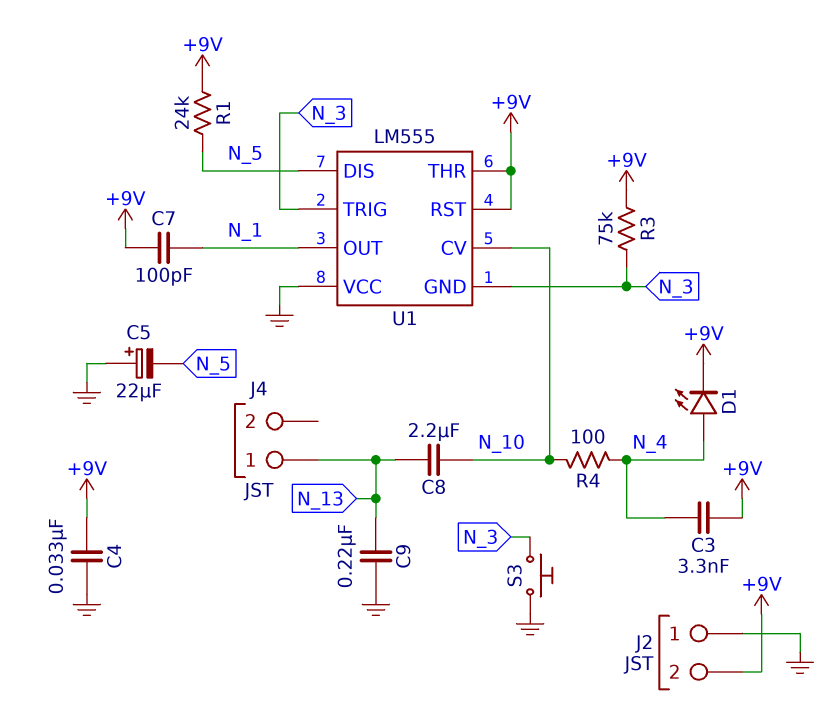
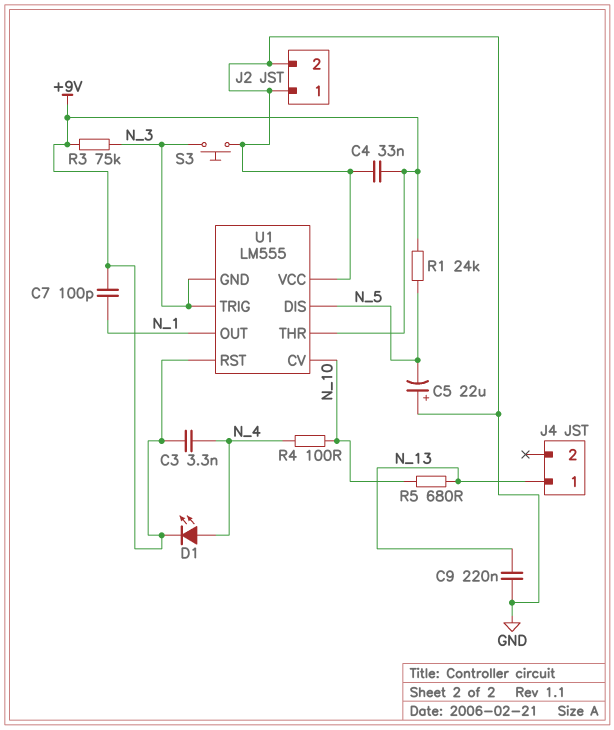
C8: 2.2uF (N_10, N_13) -> none
J2 pin 2: +9V -> GND
R5: none -> 680 (N_10, N_13)

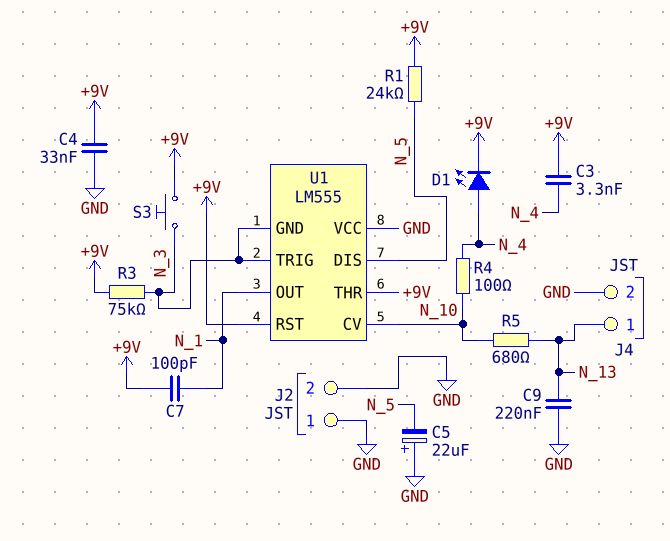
J4 pin 2: none -> GND
S3: button (GND, N_3) -> button (+9V, N_3)

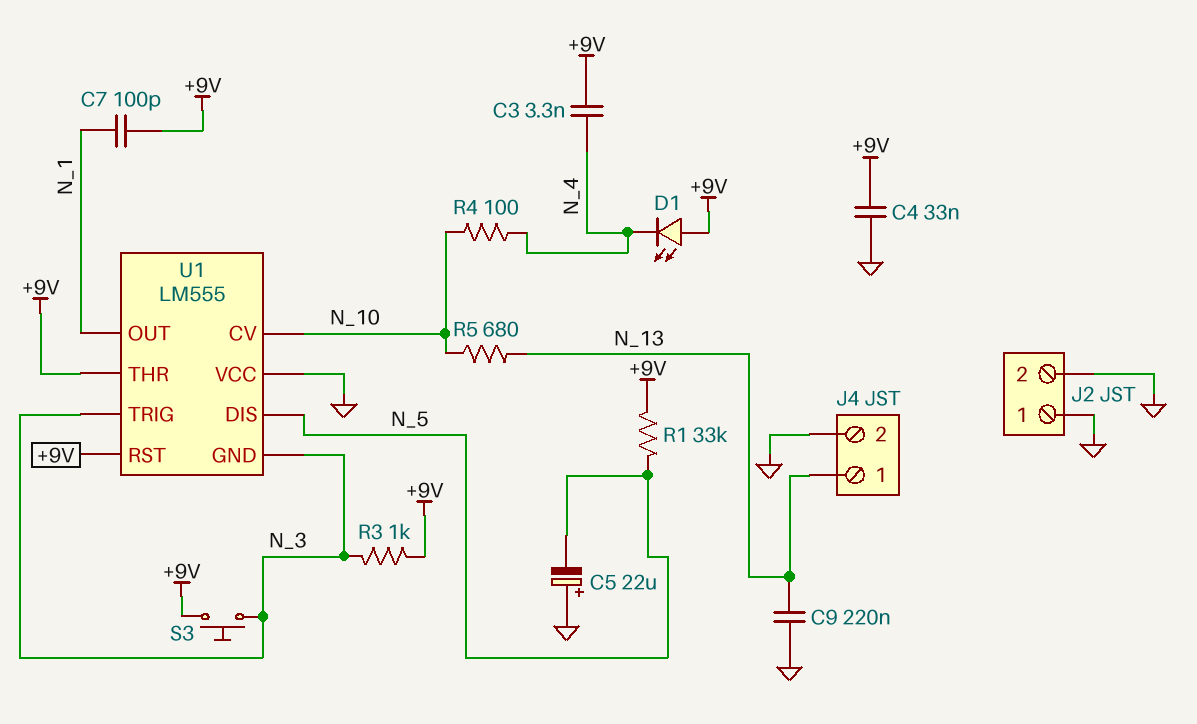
D1: LED (A N_4, K +9V) -> LED (A +9V, K N_4)
R1: 24k (+9V, N_5) -> 33k (+9V, N_5)
R3: 75k (+9V, N_3) -> 1k (+9V, N_3)

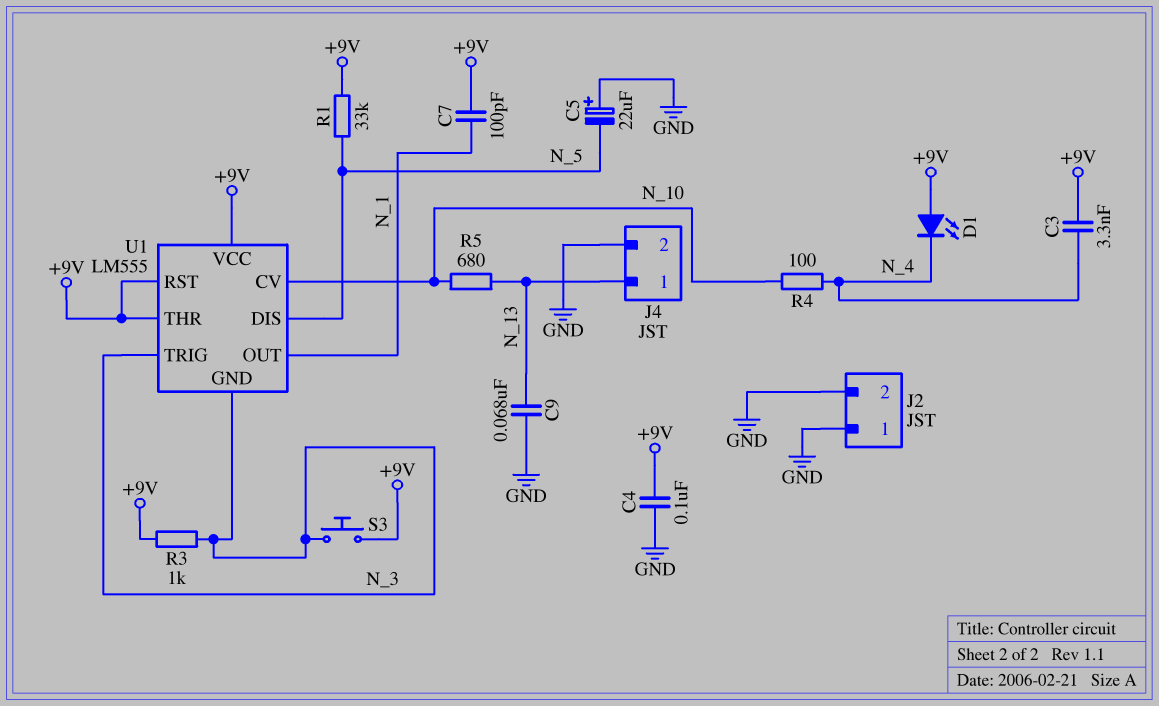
C4: 33nF (+9V, GND) -> 100nF (+9V, GND)
C9: 220nF (GND, N_13) -> 68nF (GND, N_13)
U1 pin VCC: GND -> +9V

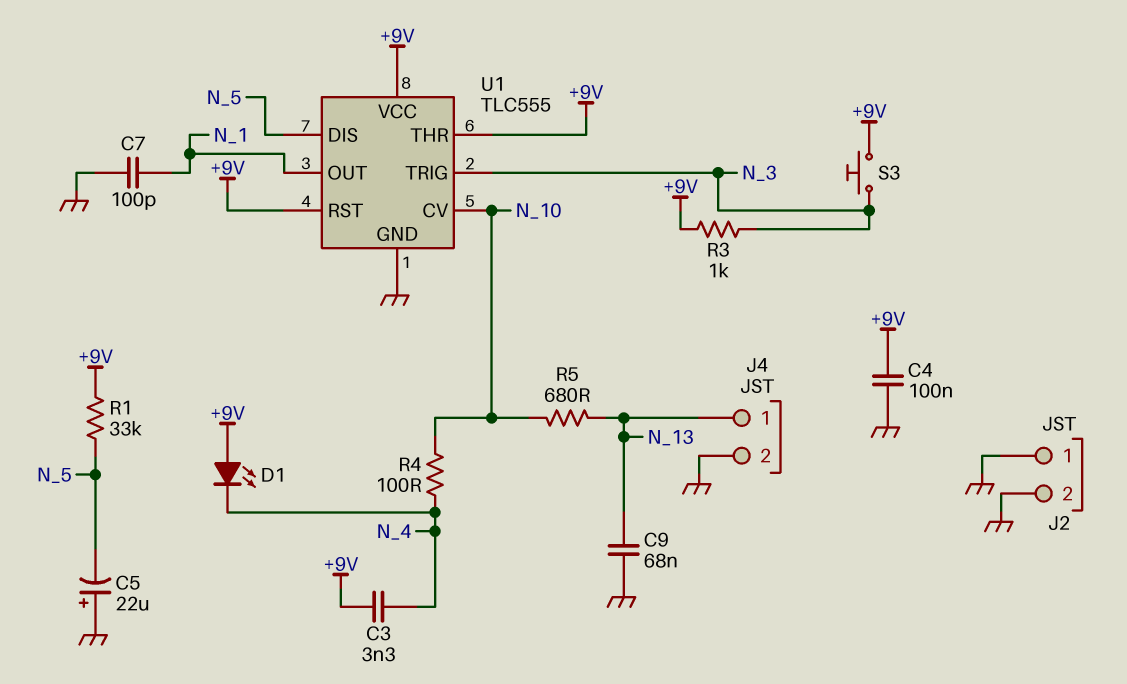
C7: 100pF (+9V, N_1) -> 100pF (GND, N_1)
U1: LM555 -> TLC555
U1 pin GND: N_3 -> GND

